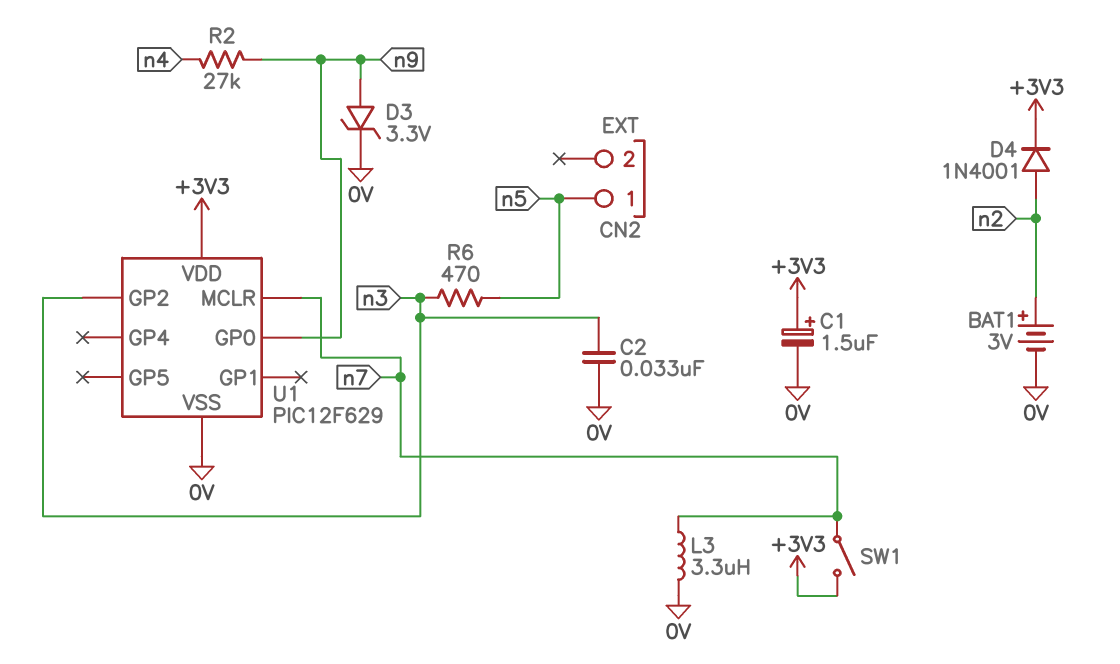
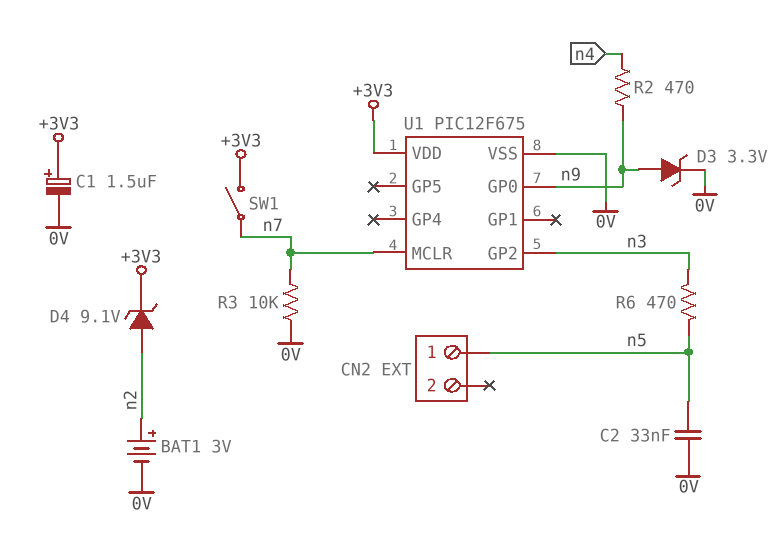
C2: 33nF (0V, n3) -> 33nF (0V, n5)
D4: diode 1N4001 (A n2, K +3V3) -> zener 9.1V (A n2, K +3V3)
L3: 3.3uH (0V, n7) -> none
R2: 27k (n4, n9) -> 470 (n4, n9)
R3: none -> 10k (0V, n7)
U1: PIC12F629 -> PIC12F675

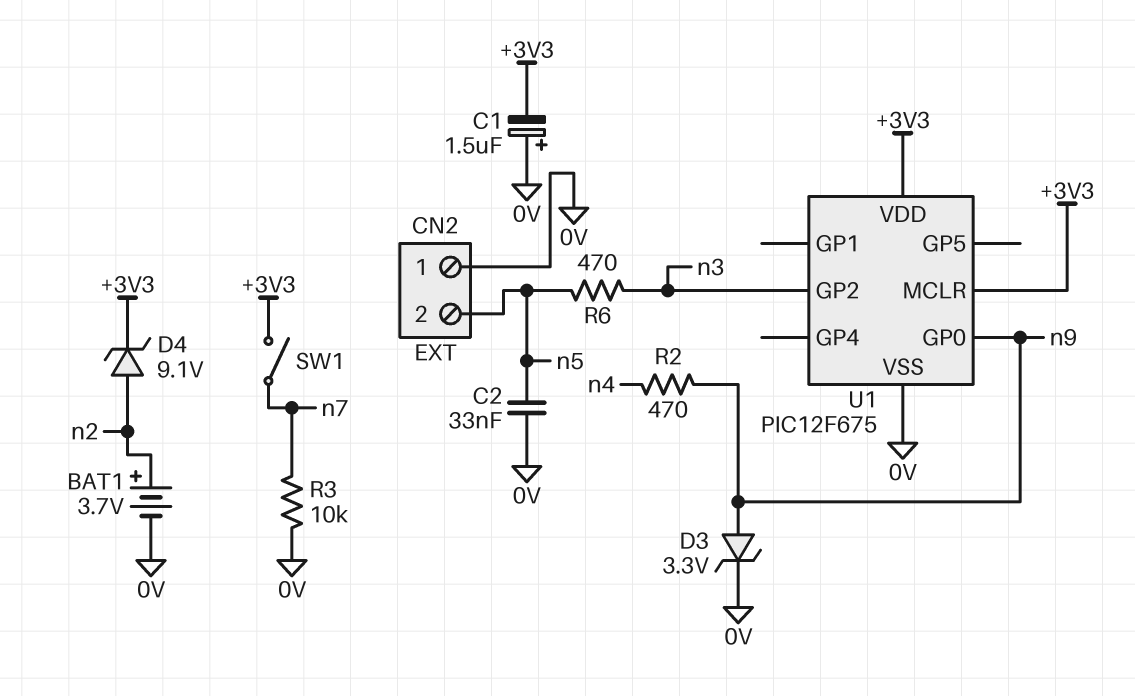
BAT1: 3V (plus n2, minus 0V) -> 3.7V (plus n2, minus 0V)
C1: 1.5uF (plus +3V3, minus 0V) -> 1.5uF (plus 0V, minus +3V3)
CN2 pin 1: n5 -> 0V
CN2 pin 2: none -> n5
U1 pin MCLR: n7 -> +3V3

